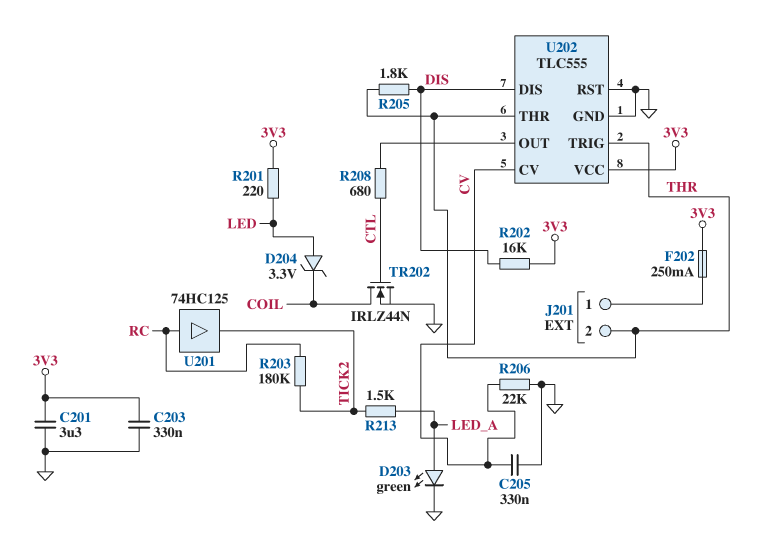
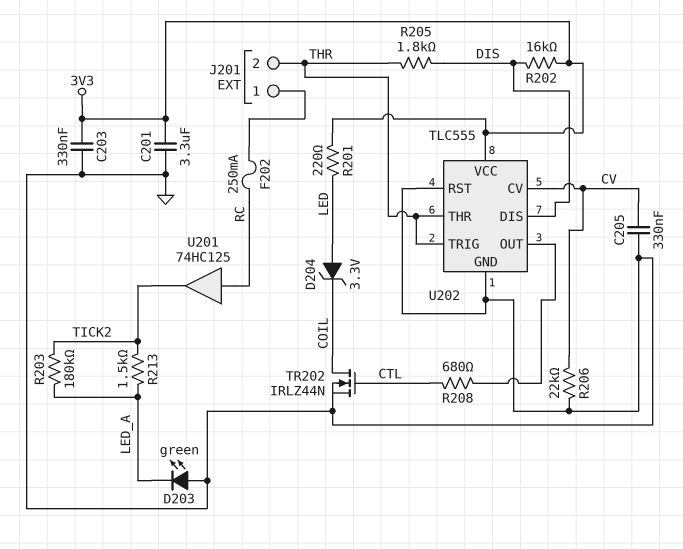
D203: LED green (A LED_A, K GND) -> LED green (A GND, K LED_A)
F202: 250mA (3V3, J201/1) -> 250mA (J201/1, RC)
R203: 180k (RC, TICK2) -> 180k (LED_A, TICK2)

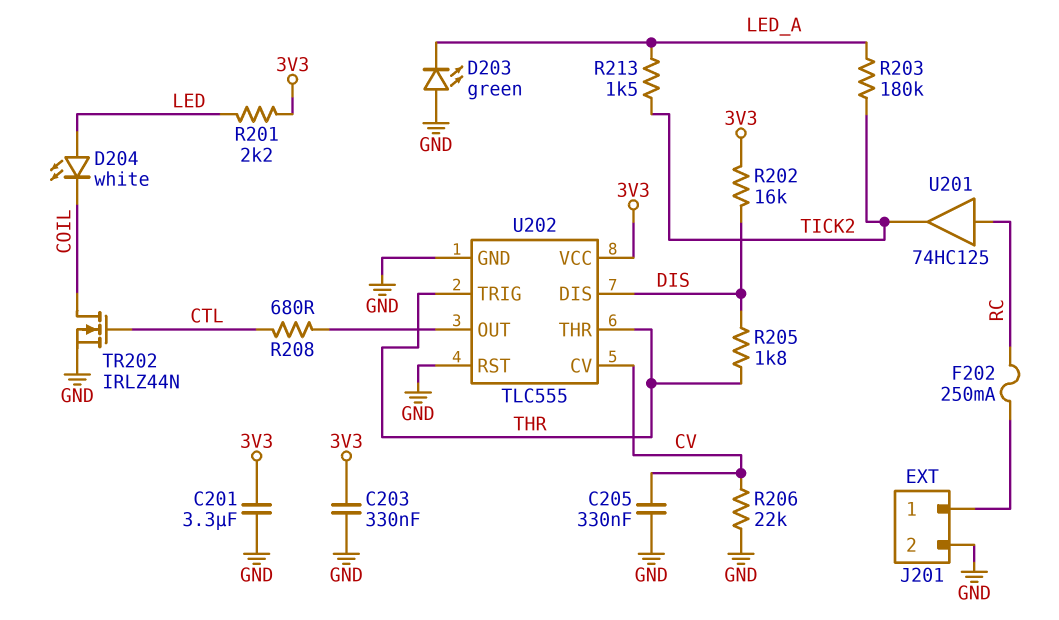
D204: zener 3.3V (A LED, K COIL) -> LED white (A LED, K COIL)
J201 pin 2: THR -> GND
R201: 220 (3V3, LED) -> 2.2k (3V3, LED)

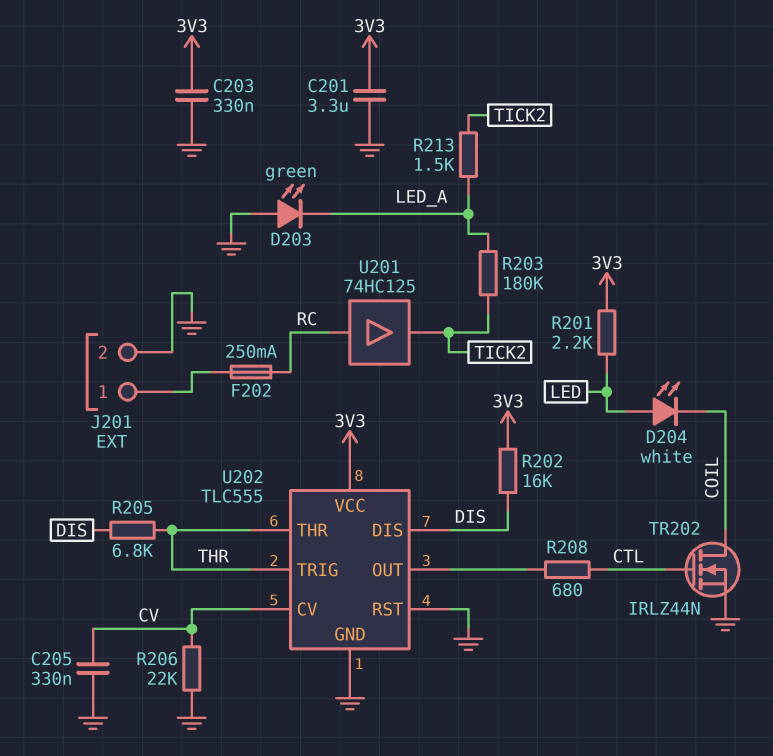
R205: 1.8k (DIS, THR) -> 6.8k (DIS, THR)

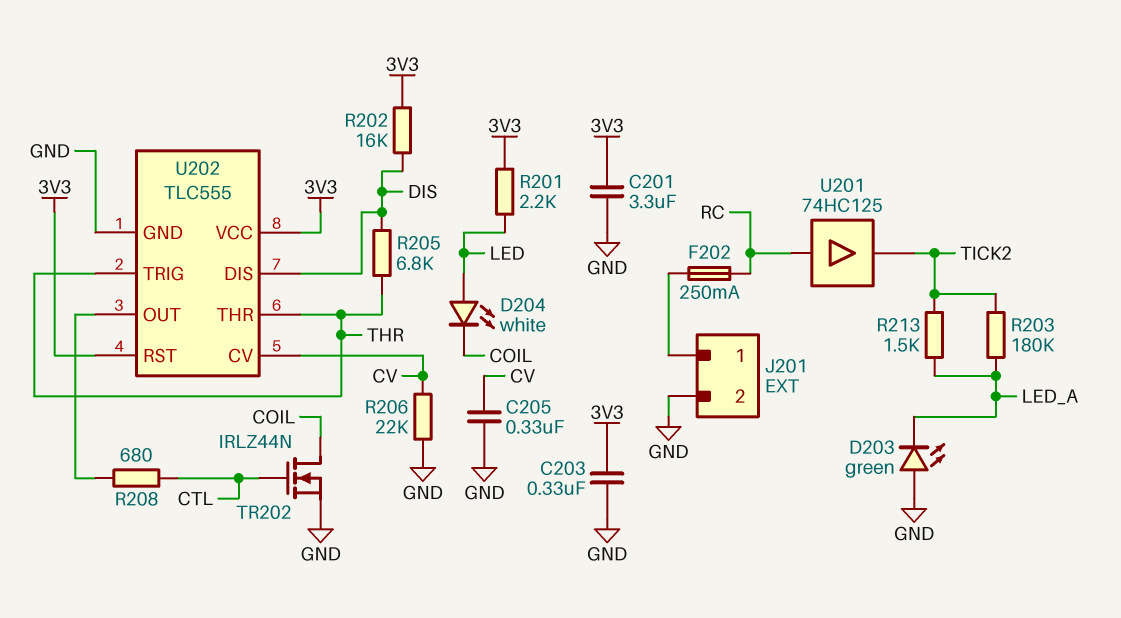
U202 pin RST: GND -> 3V3

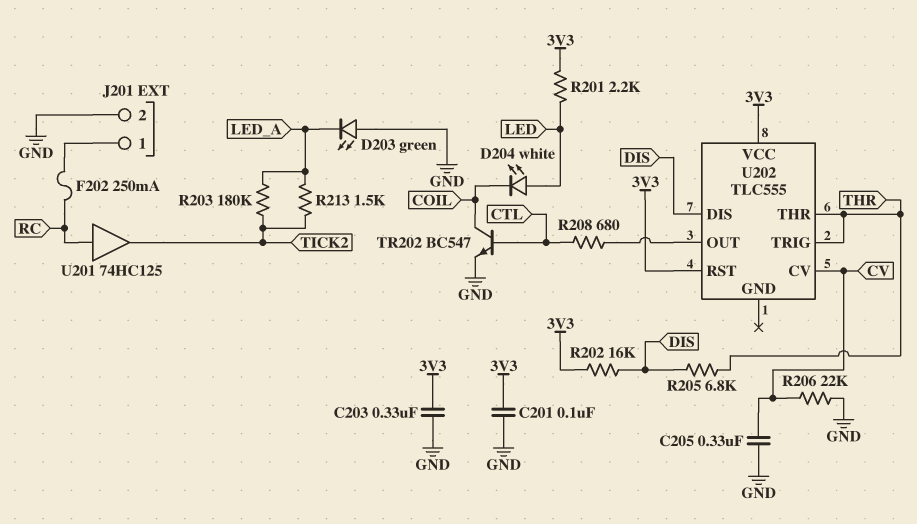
C201: 3.3uF (3V3, GND) -> 100nF (3V3, GND)
TR202: NMOS IRLZ44N (G CTL, D COIL, S GND) -> NPN BC547 (B CTL, C COIL, E GND)
U202 pin GND: GND -> none

